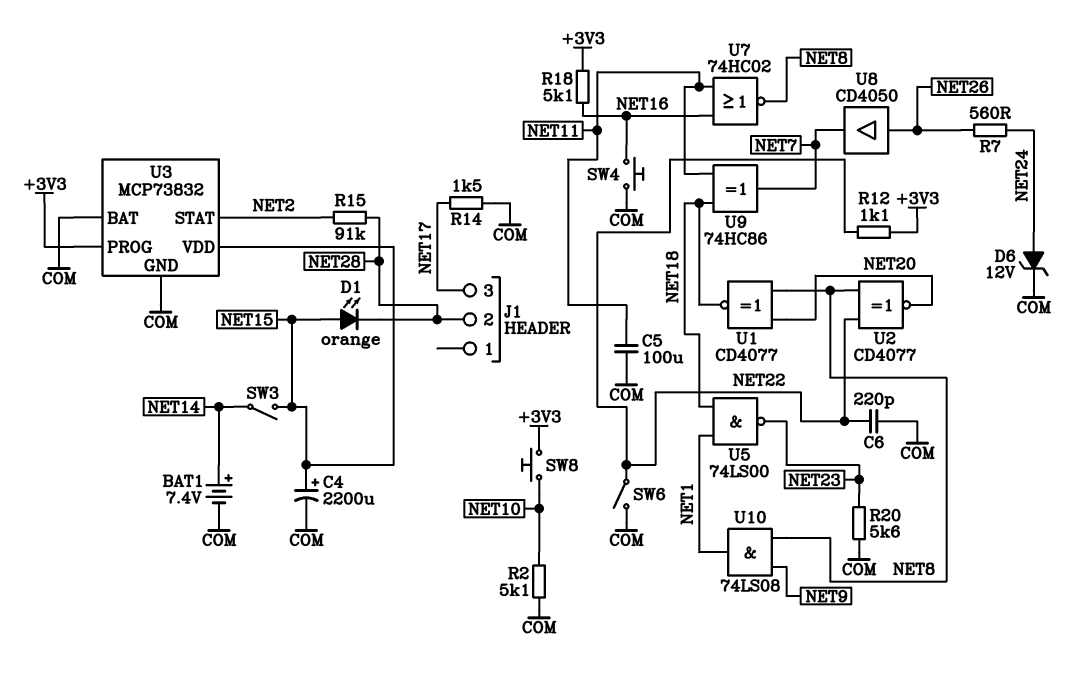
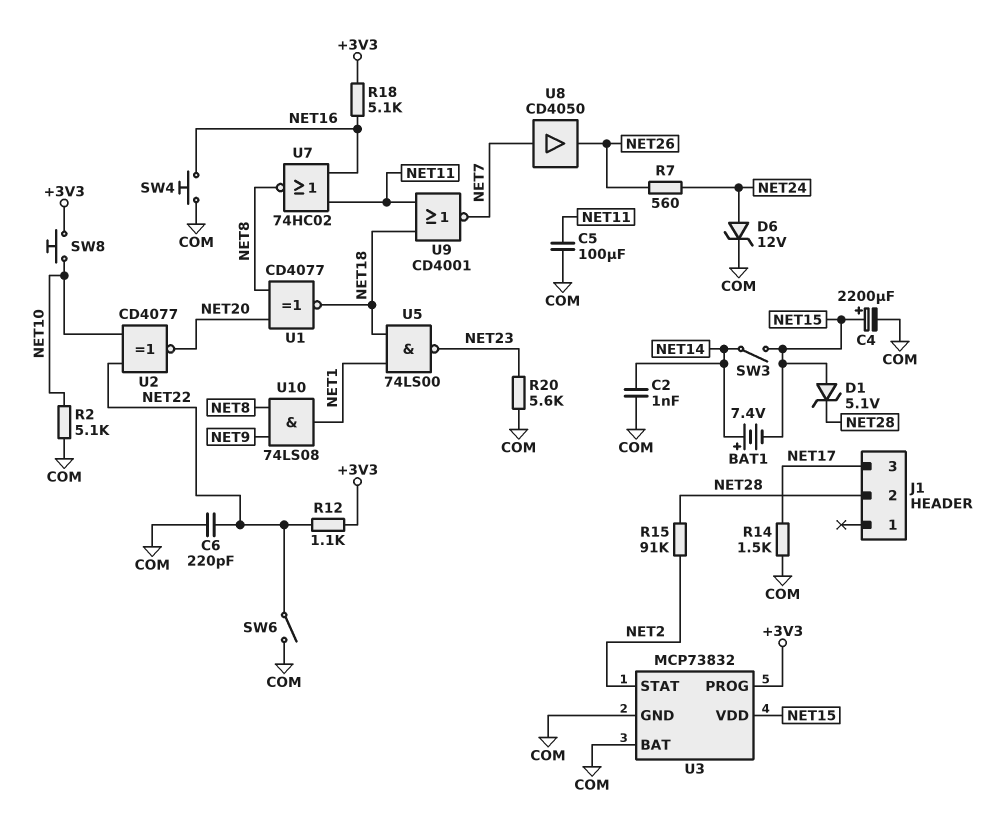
BAT1: 7.4V (plus NET14, minus COM) -> 7.4V (plus NET14, minus NET15)
C2: none -> 1nF (COM, NET14)
D1: LED orange (A NET15, K NET28) -> zener 5.1V (A NET15, K NET28)
U2: XNOR CD4077 (in NET8, in NET22, out NET20) -> XNOR CD4077 (in NET10, in NET22, out NET20)
U8: buffer CD4050 (in NET26, out NET7) -> buffer CD4050 (in NET7, out NET26)
U9: XOR 74HC86 (in NET11, in NET18, out NET7) -> NOR CD4001 (in NET11, in NET18, out NET7)

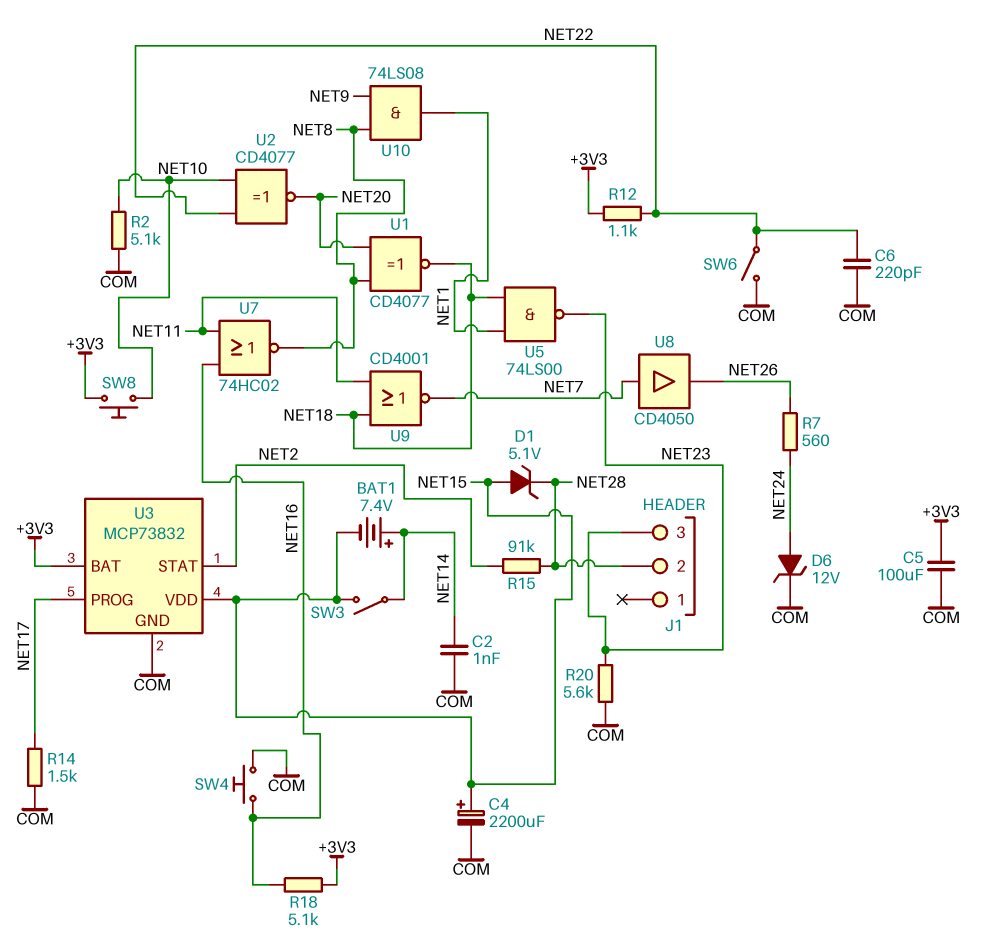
C5: 100uF (COM, NET11) -> 100uF (+3V3, COM)
J1 pin 3: NET17 -> NET23
U3 pin BAT: COM -> +3V3
U3 pin PROG: +3V3 -> NET17

